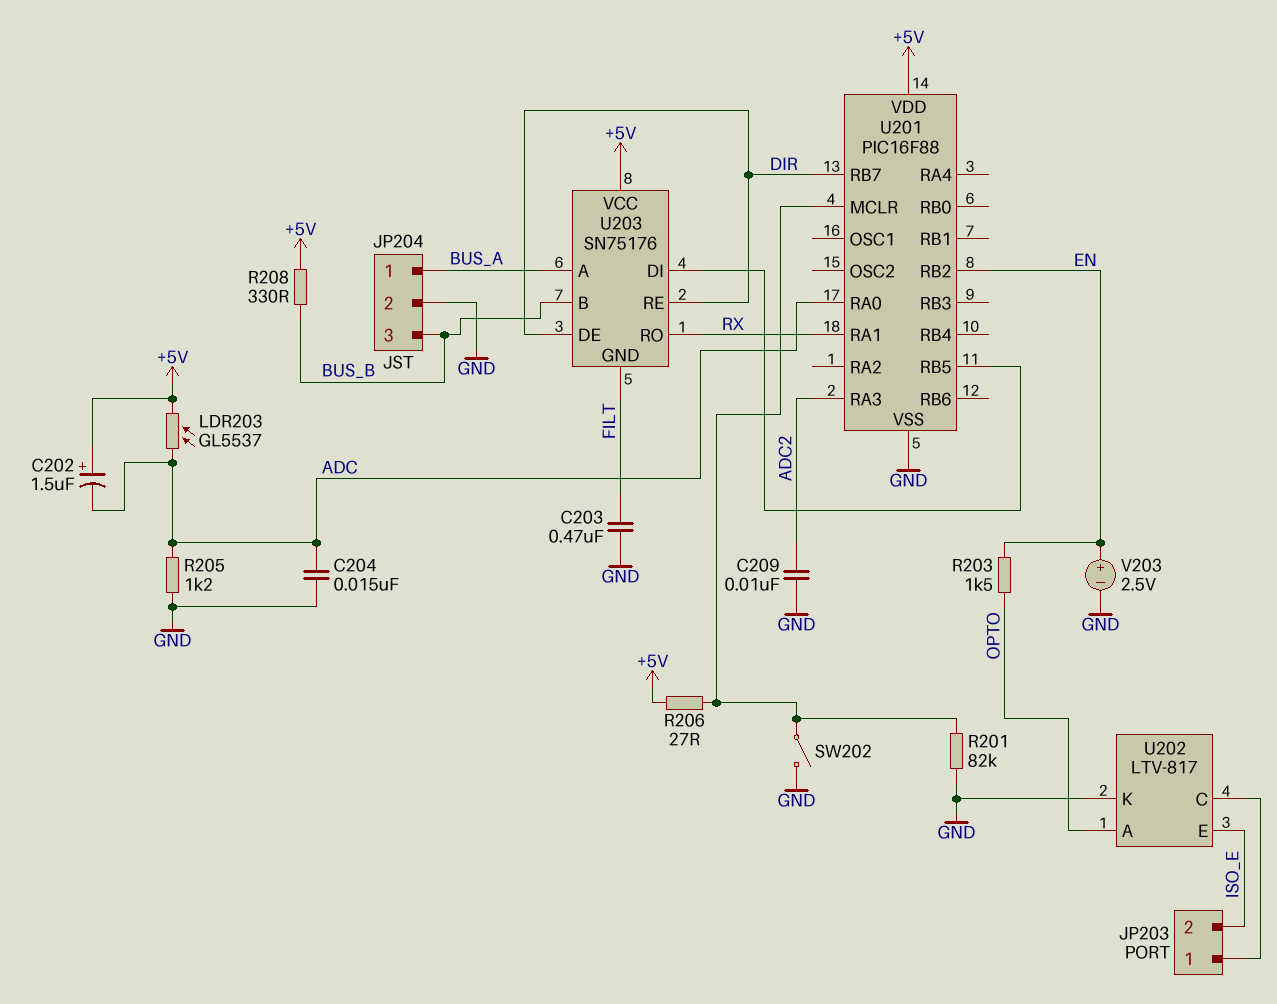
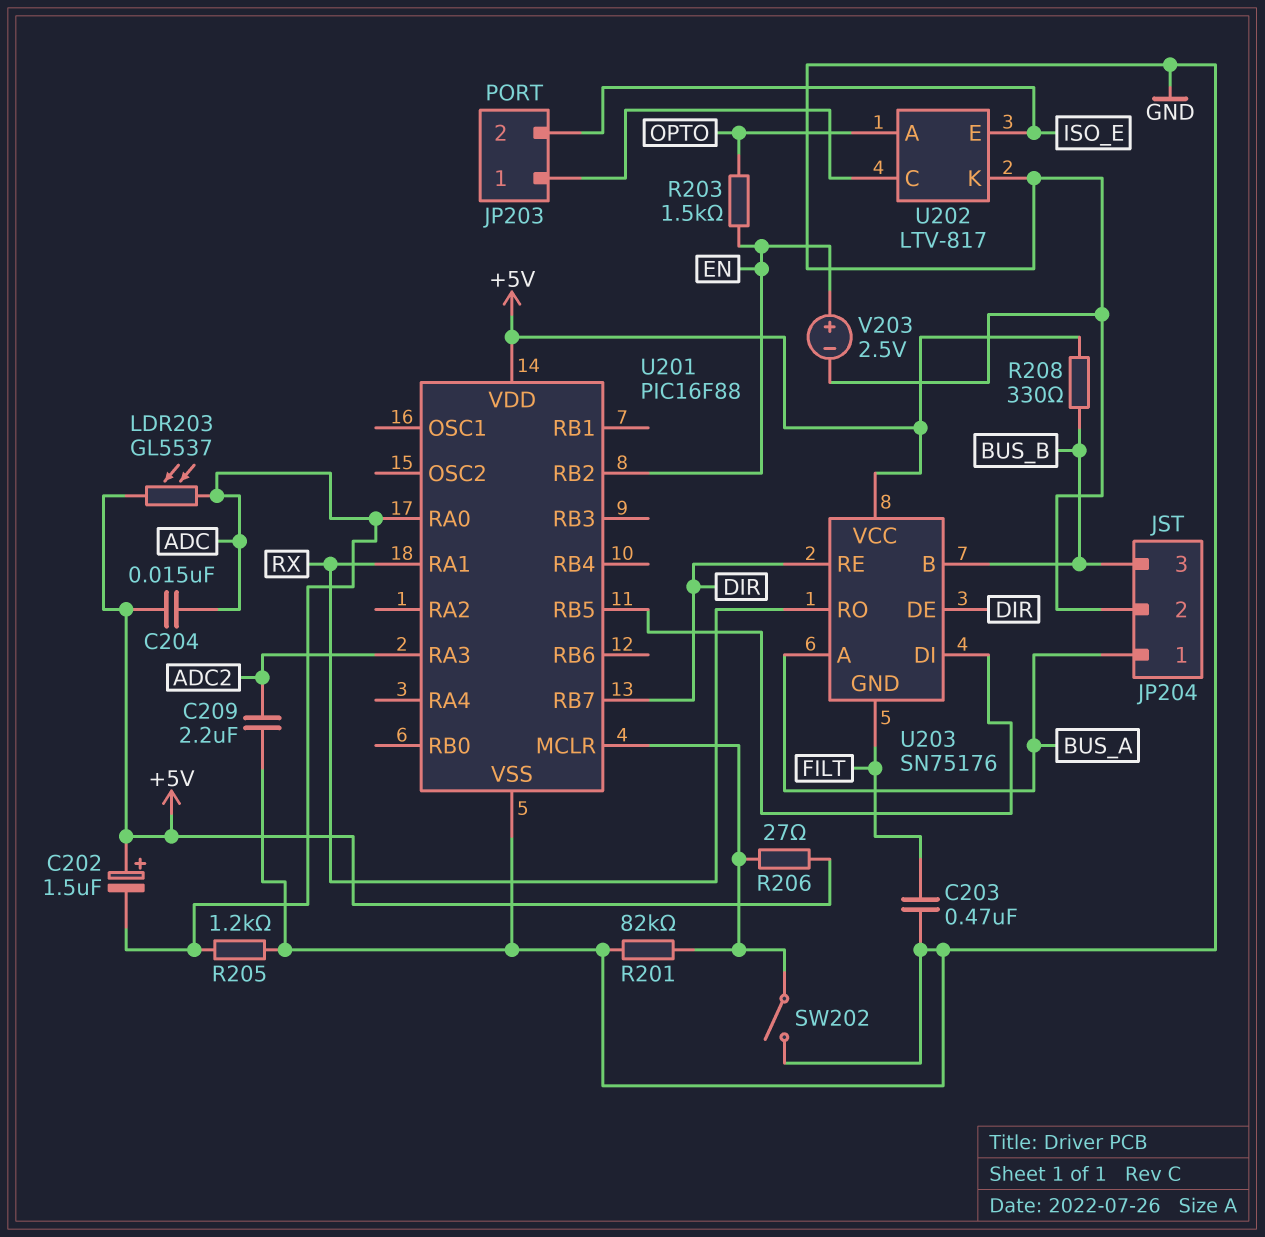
C204: 15nF (ADC, GND) -> 15nF (+5V, ADC)
C209: 10nF (ADC2, GND) -> 2.2uF (ADC2, GND)

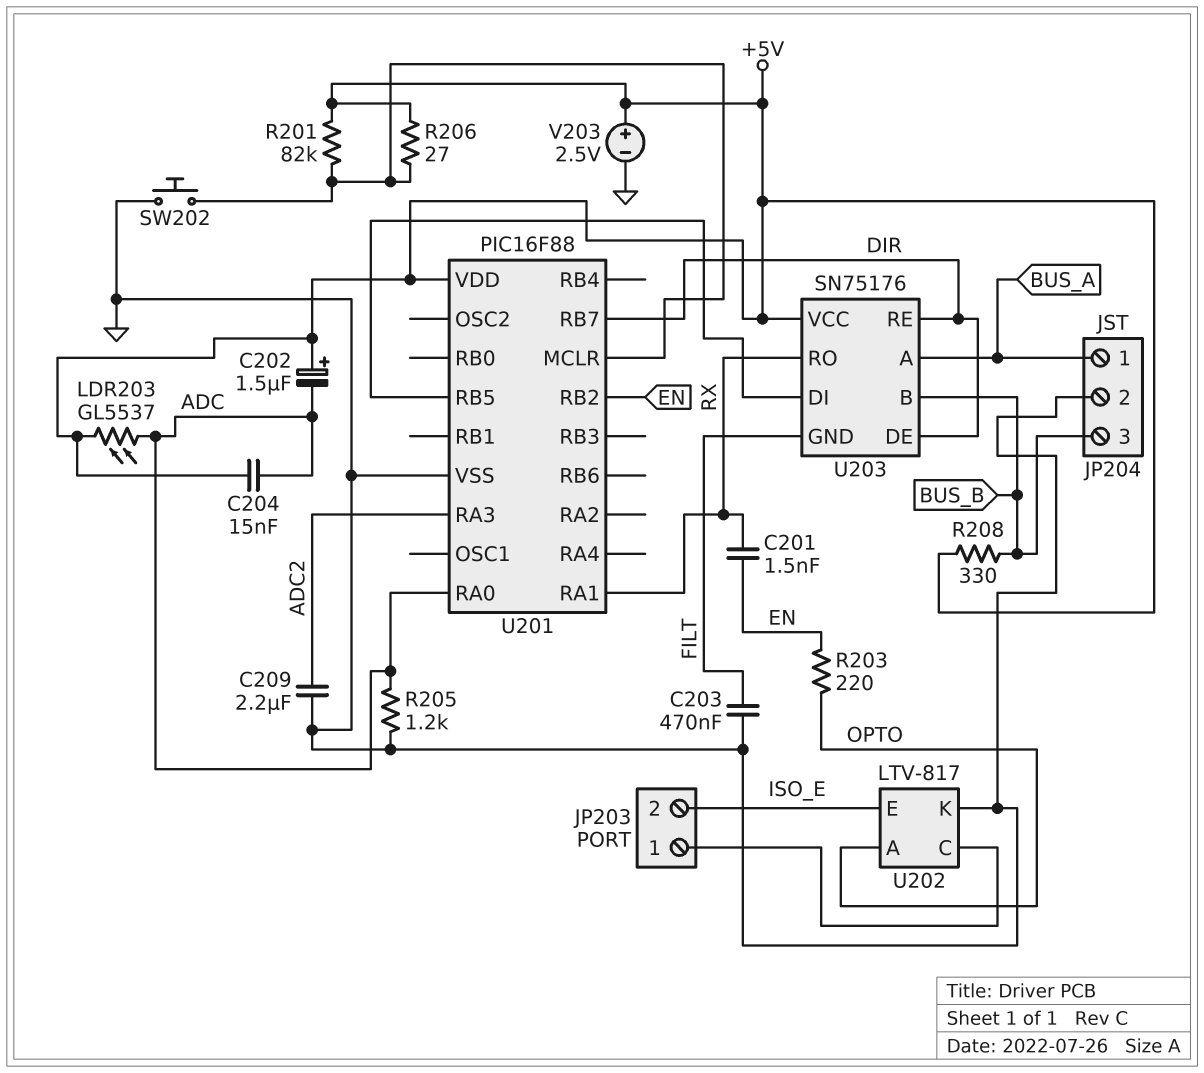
C201: none -> 1.5nF (EN, RX)
R201: 82k (GND, U201/MCLR) -> 82k (+5V, U201/MCLR)
R203: 1.5k (EN, OPTO) -> 220 (EN, OPTO)
SW202: switch (GND, U201/MCLR) -> button (GND, U201/MCLR)
V203: 2.5V (plus EN, minus GND) -> 2.5V (plus +5V, minus GND)

